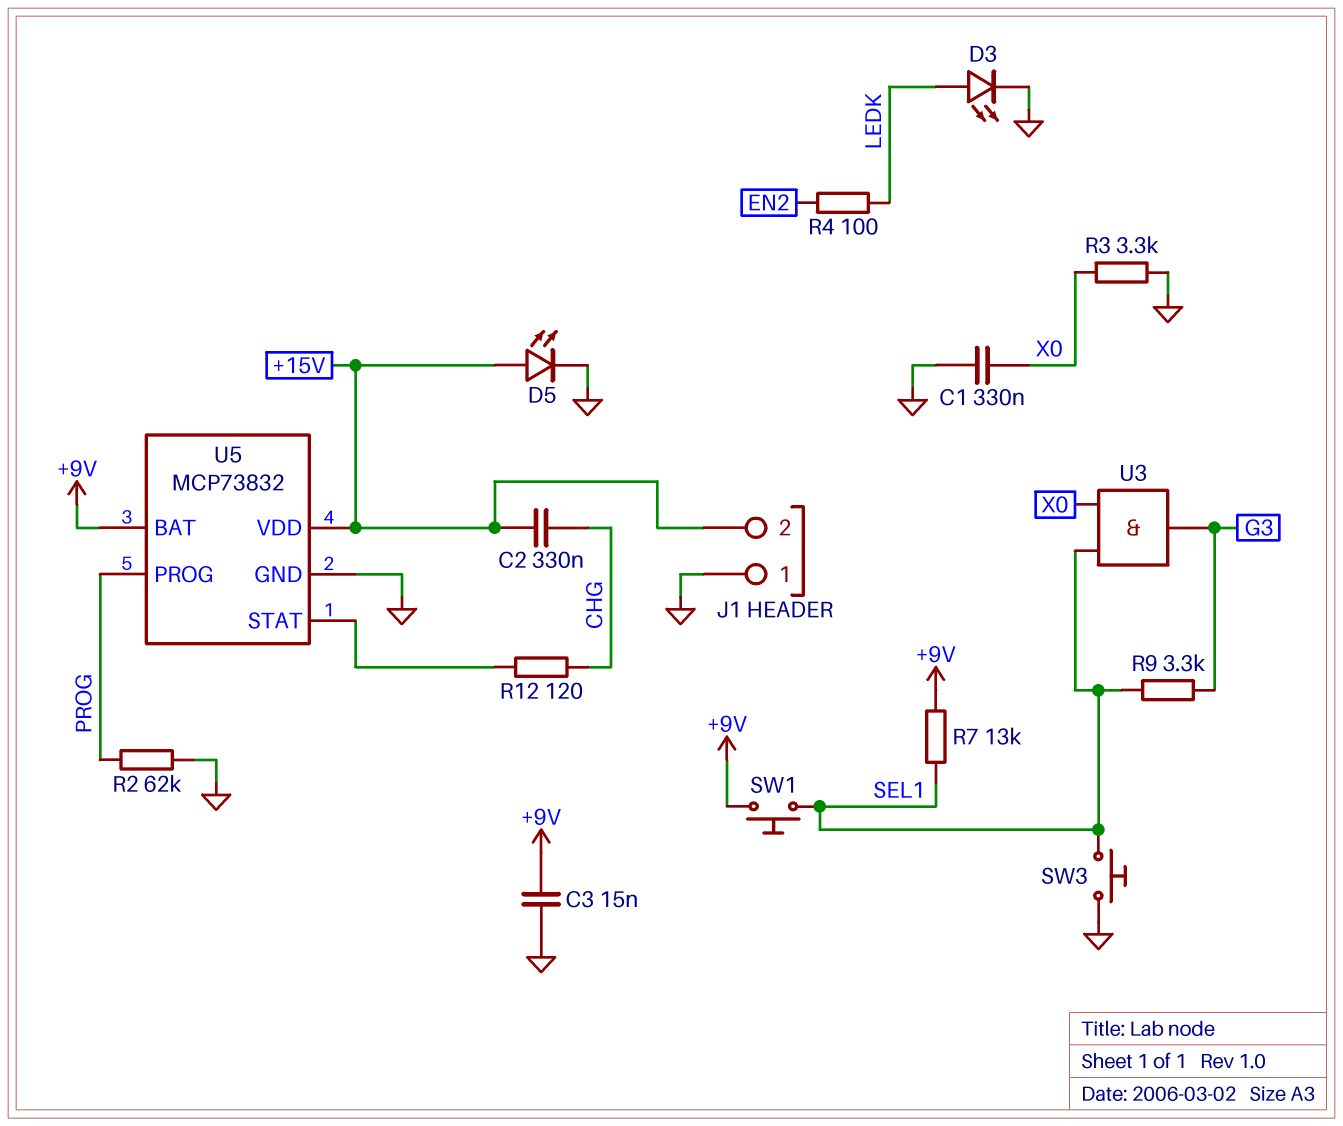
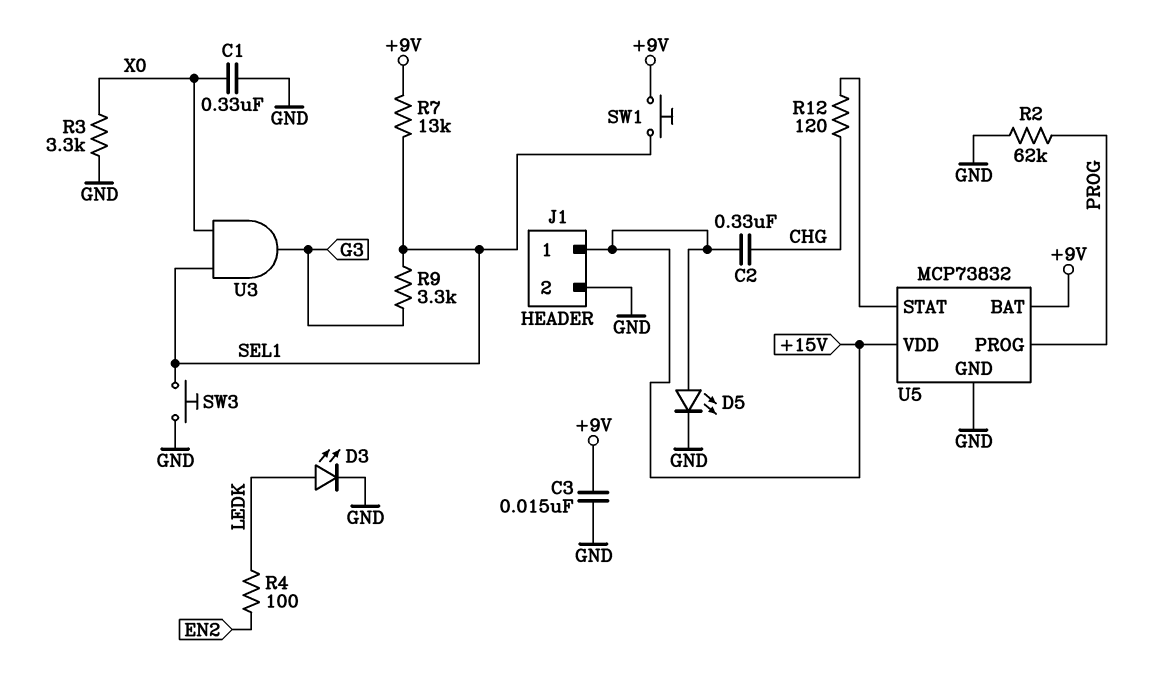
J1 pin 1: GND -> +15V
J1 pin 2: +15V -> GND

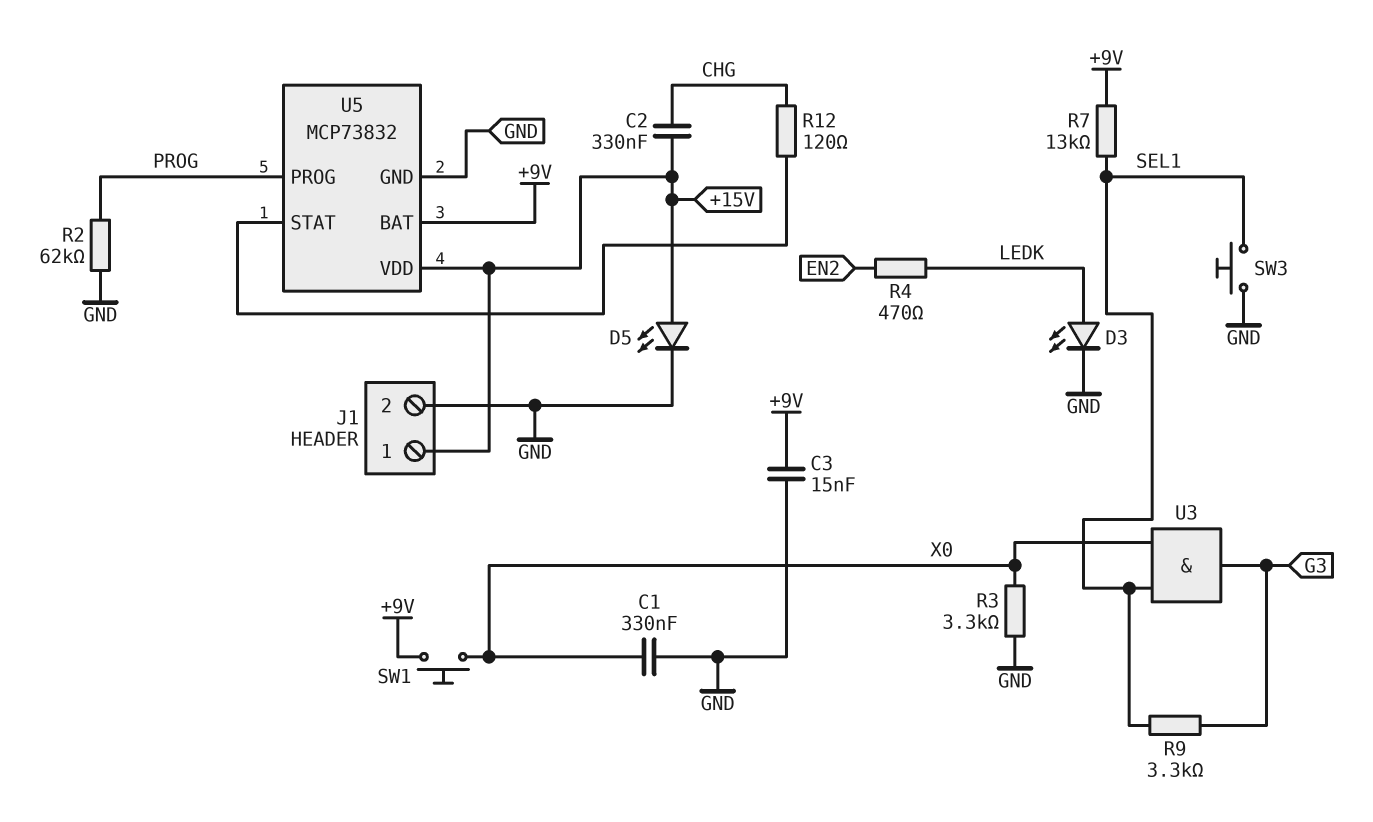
R4: 100 (EN2, LEDK) -> 470 (EN2, LEDK)
SW1: button (+9V, SEL1) -> button (+9V, X0)

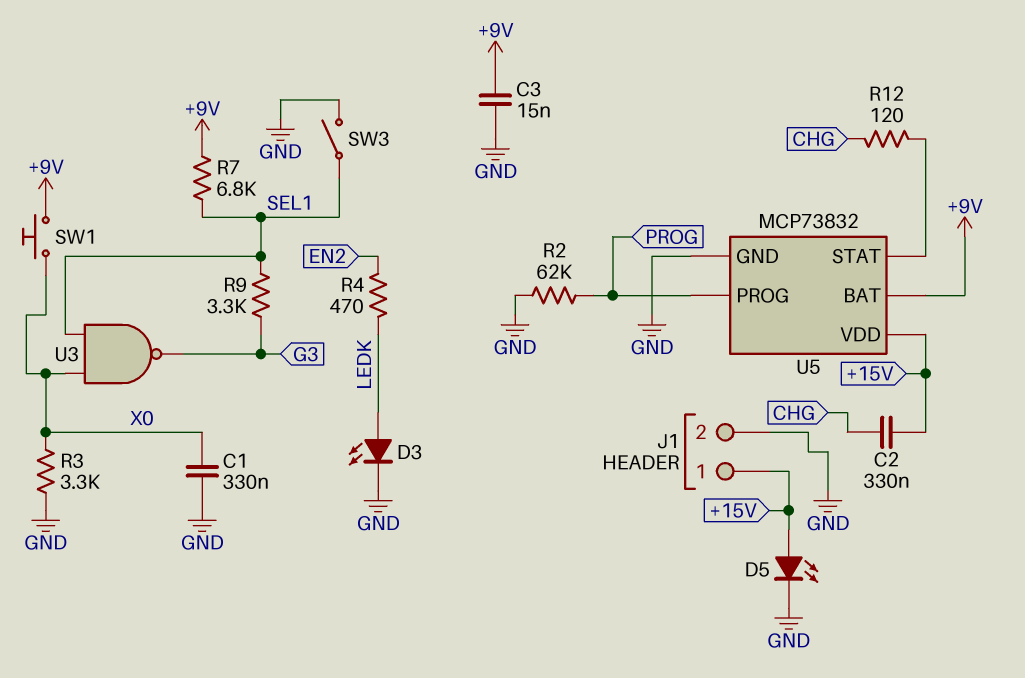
R7: 13k (+9V, SEL1) -> 6.8k (+9V, SEL1)
SW3: button (GND, SEL1) -> switch (GND, SEL1)
U3: AND (in SEL1, in X0, out G3) -> NAND (in SEL1, in X0, out G3)

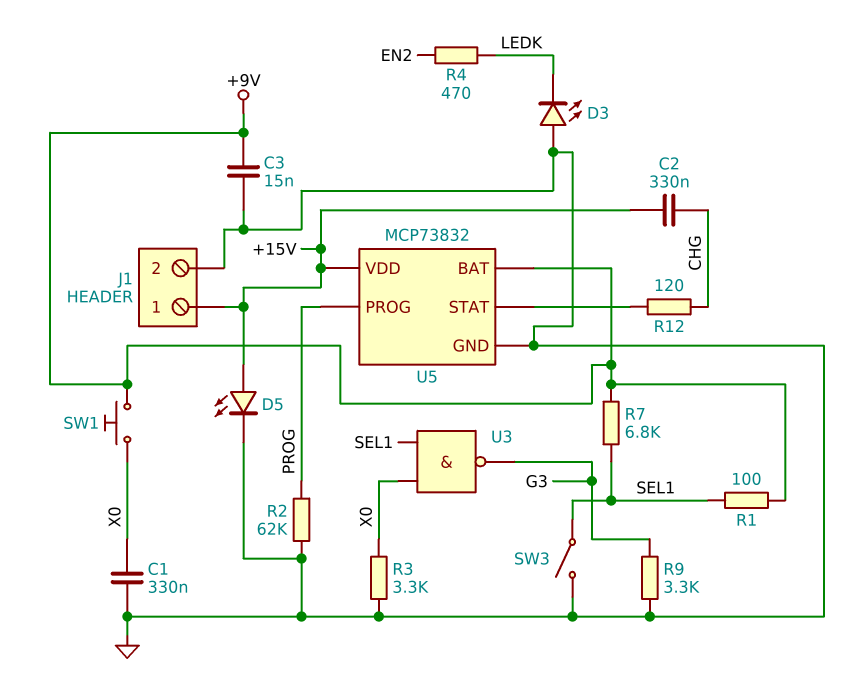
D3: LED (A LEDK, K GND) -> LED (A GND, K LEDK)
R1: none -> 100 (+9V, SEL1)
R9: 3.3k (G3, SEL1) -> 3.3k (G3, GND)

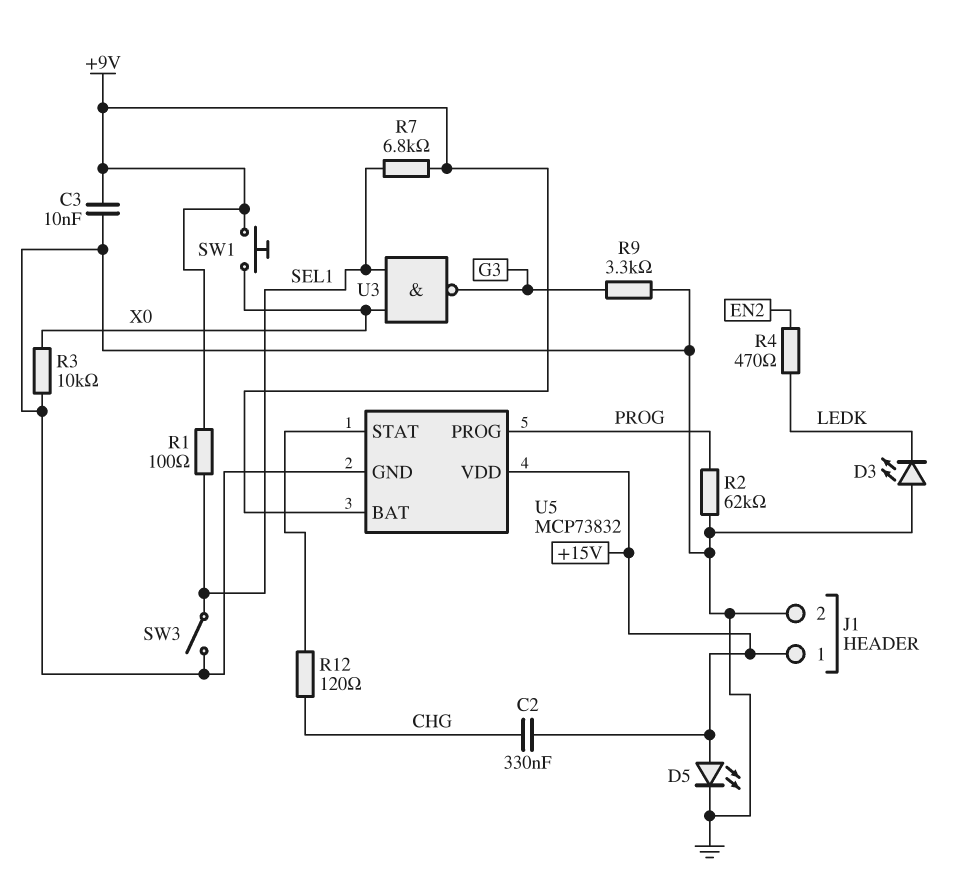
C1: 330nF (GND, X0) -> none
C3: 15nF (+9V, GND) -> 10nF (+9V, GND)
R3: 3.3k (GND, X0) -> 10k (GND, X0)

